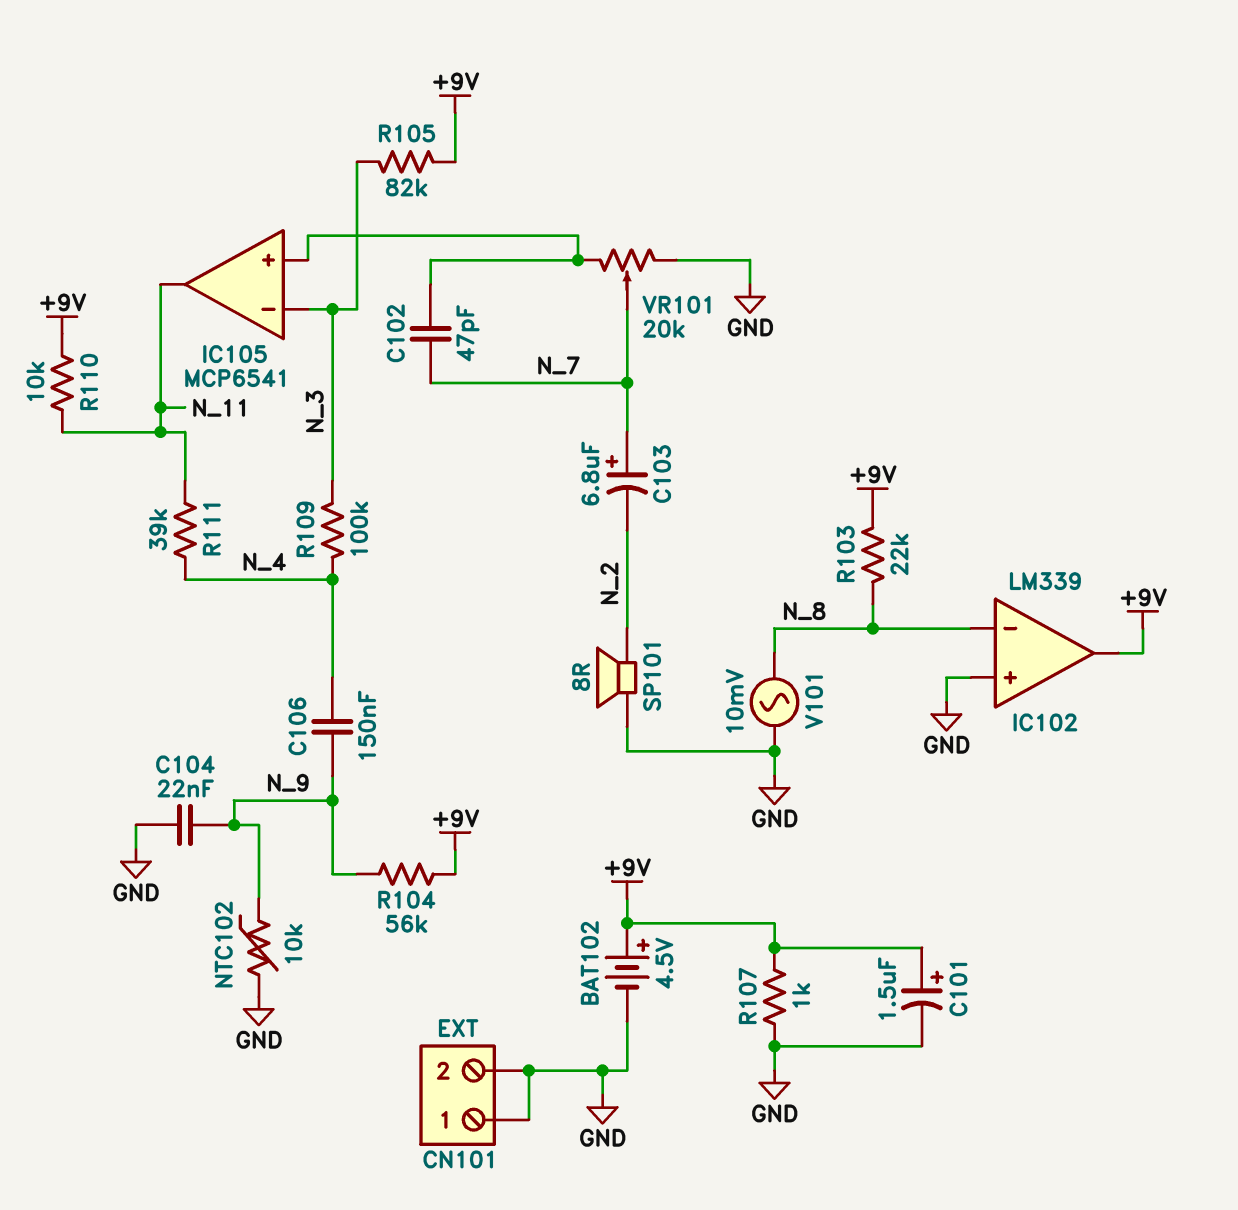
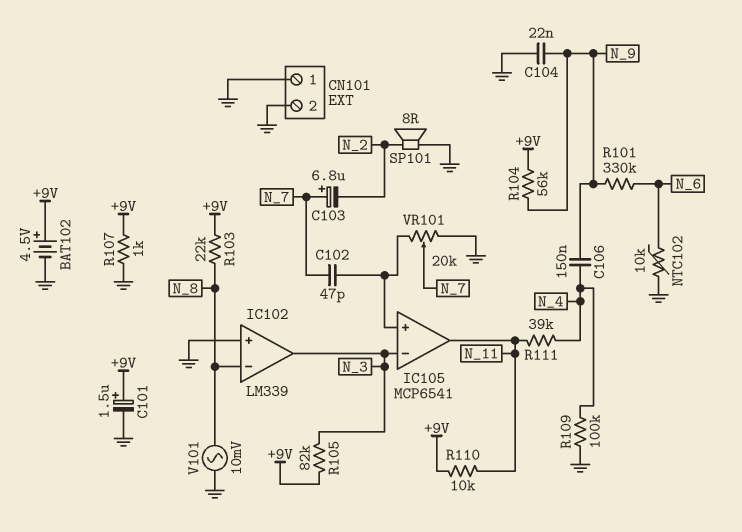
IC102 pin out: +9V -> N_3
NTC102: 10k (GND, N_9) -> 10k (GND, N_6)
R101: none -> 330k (N_6, N_9)
R109: 100k (N_3, N_4) -> 100k (GND, N_4)

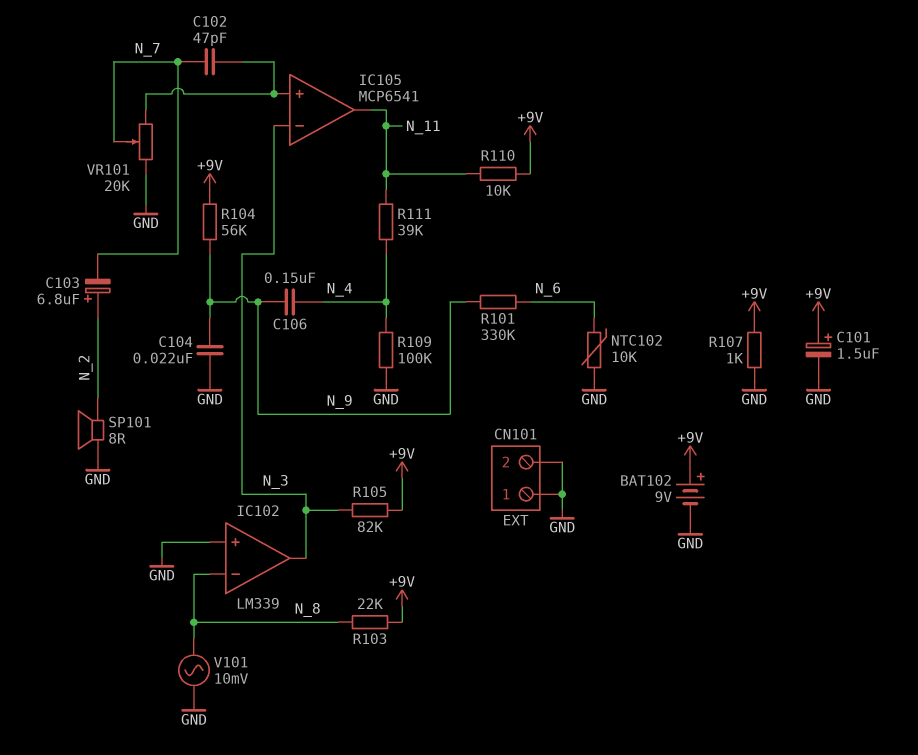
BAT102: 4.5V (plus +9V, minus GND) -> 9V (plus +9V, minus GND)
C103: 6.8uF (plus N_7, minus N_2) -> 6.8uF (plus N_2, minus N_7)

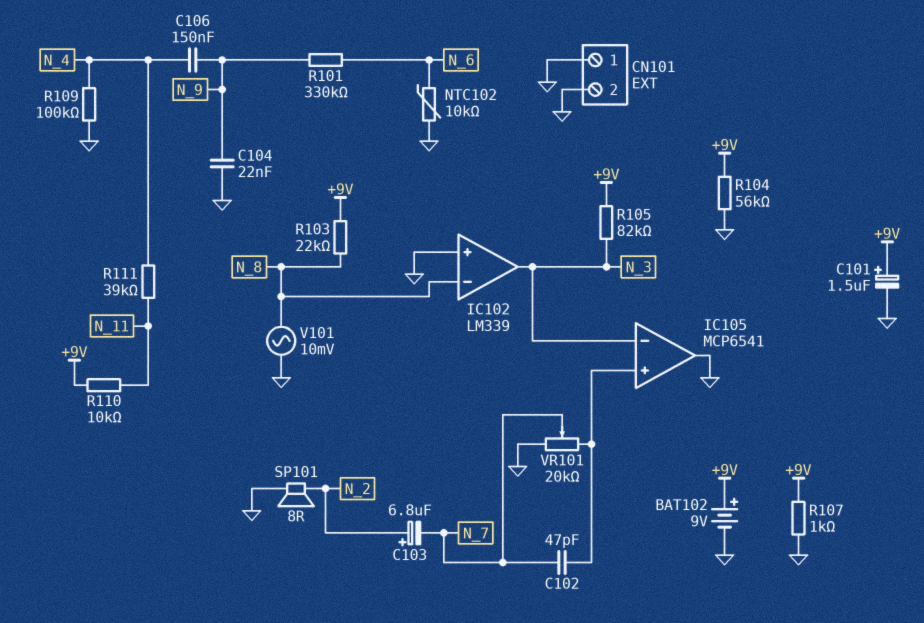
IC105 pin out: N_11 -> GND
R104: 56k (+9V, N_9) -> 56k (+9V, GND)

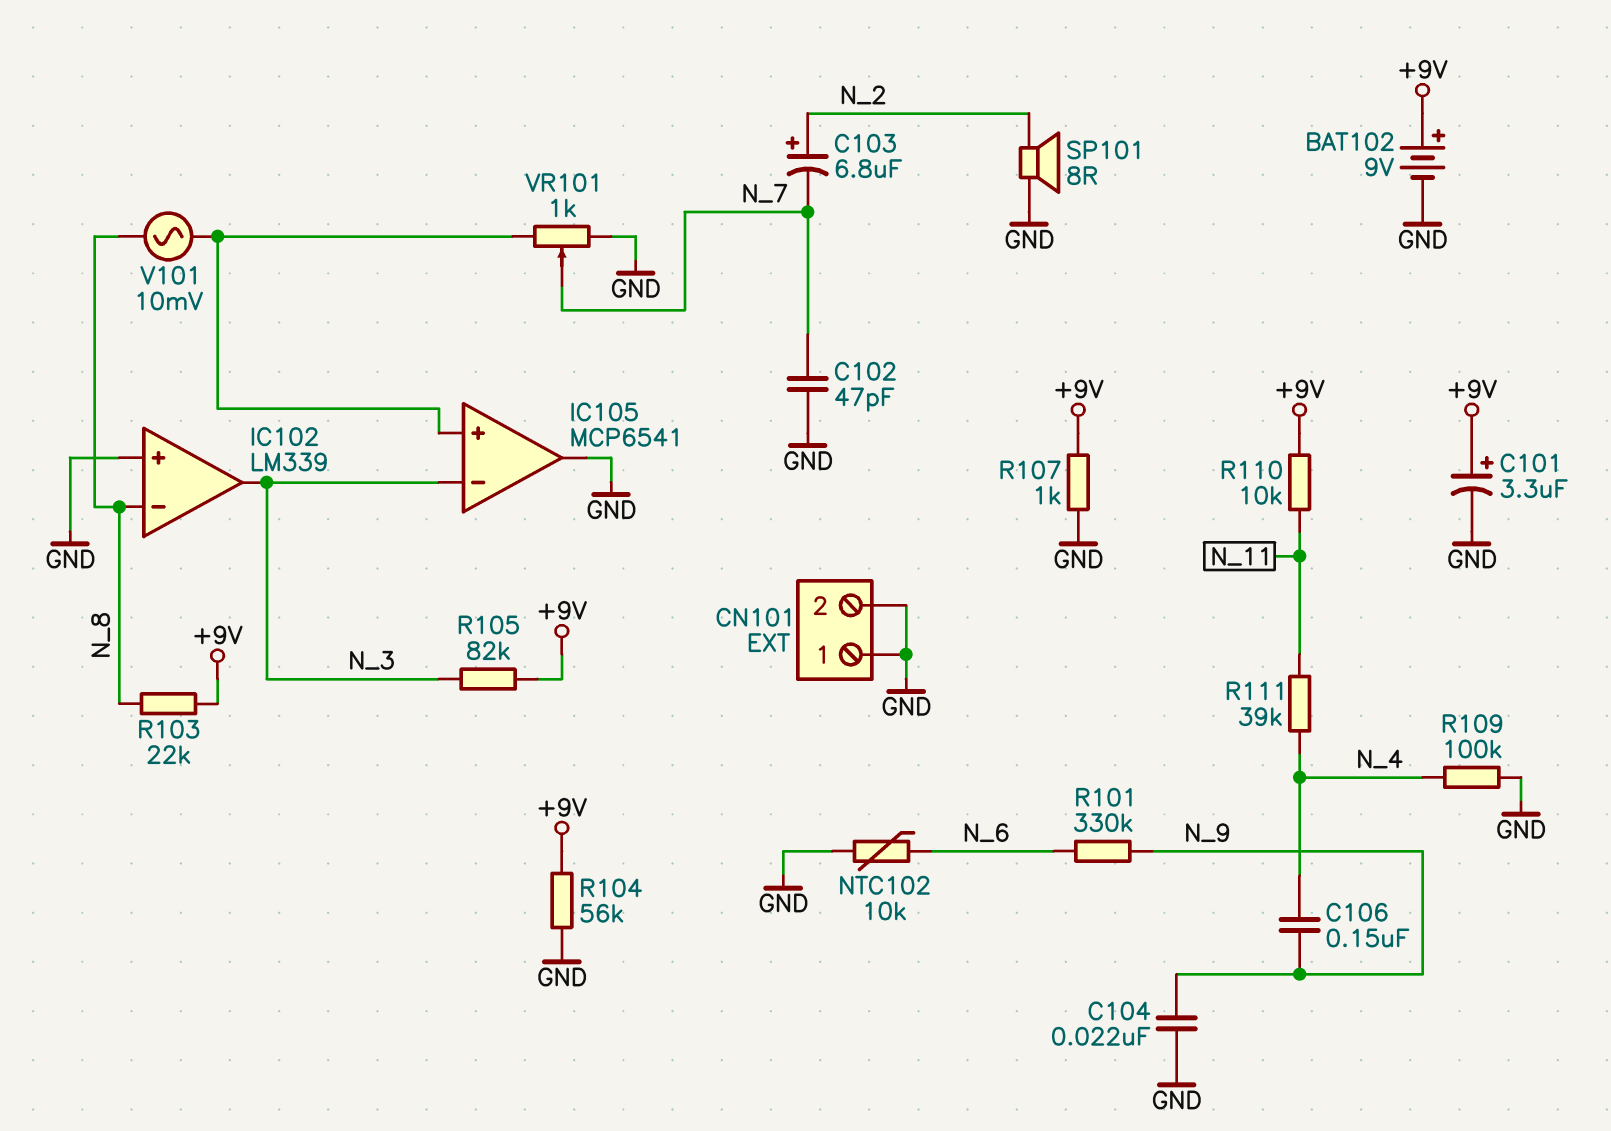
C101: 1.5uF (plus +9V, minus GND) -> 3.3uF (plus +9V, minus GND)
C102: 47pF (IC105/in+, N_7) -> 47pF (GND, N_7)
V101: AC 10mV (GND, N_8) -> AC 10mV (IC105/in+, N_8)
VR101: 20k (GND, IC105/in+, wiper N_7) -> 1k (GND, IC105/in+, wiper N_7)

